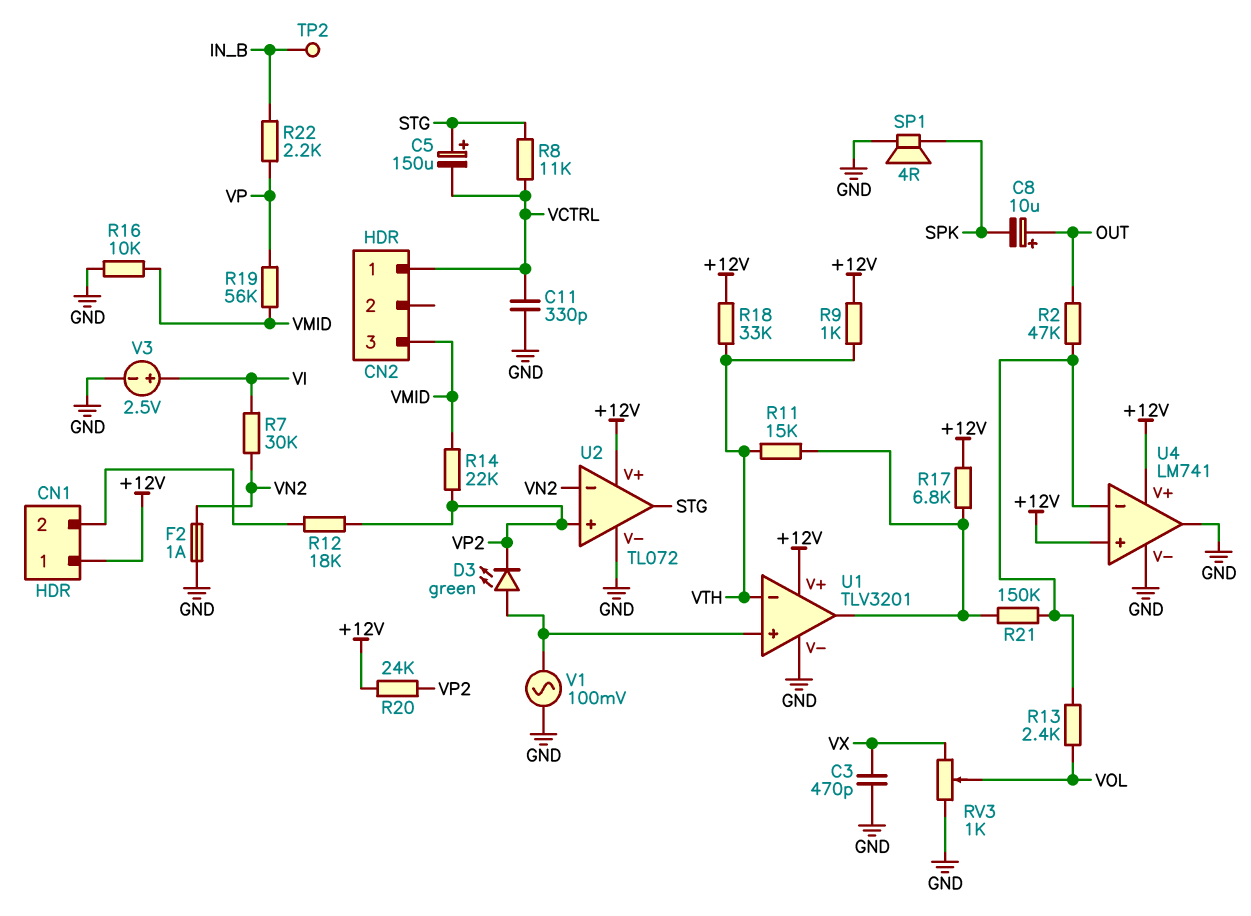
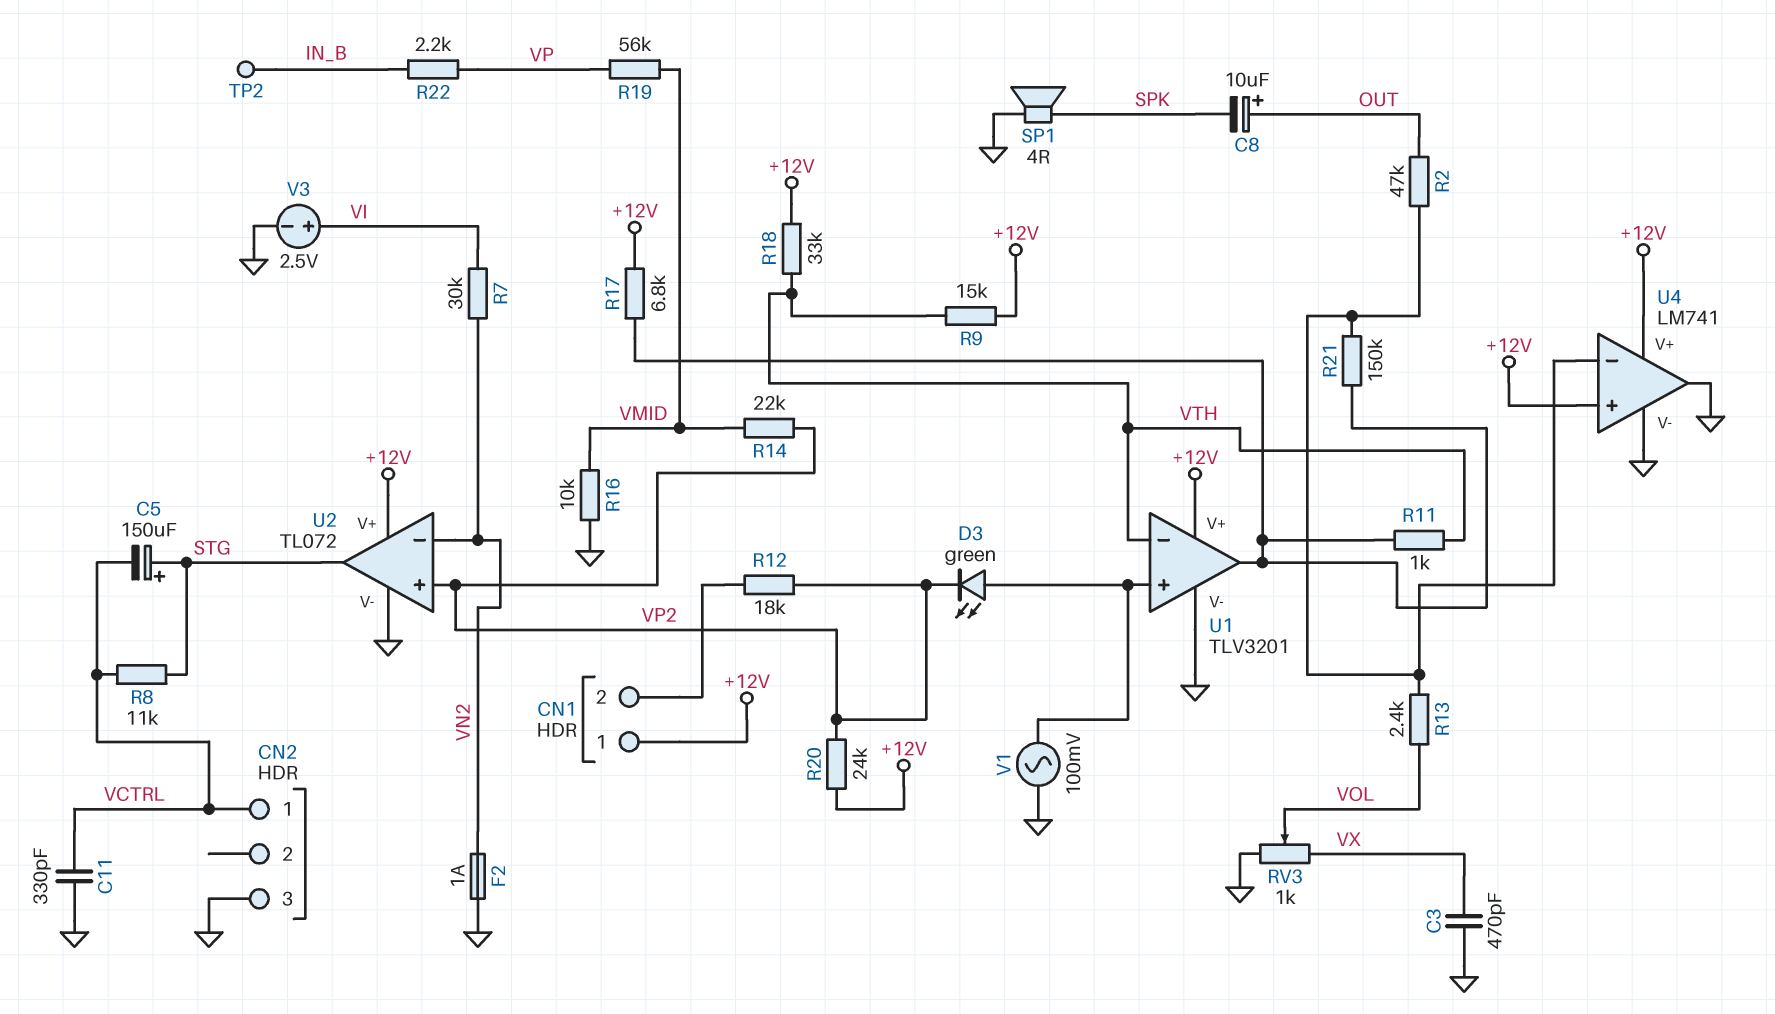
CN2 pin 3: VMID -> GND
R9: 1k (+12V, VTH) -> 15k (+12V, VTH)
R11: 15k (U1/out, VTH) -> 1k (U1/out, VTH)

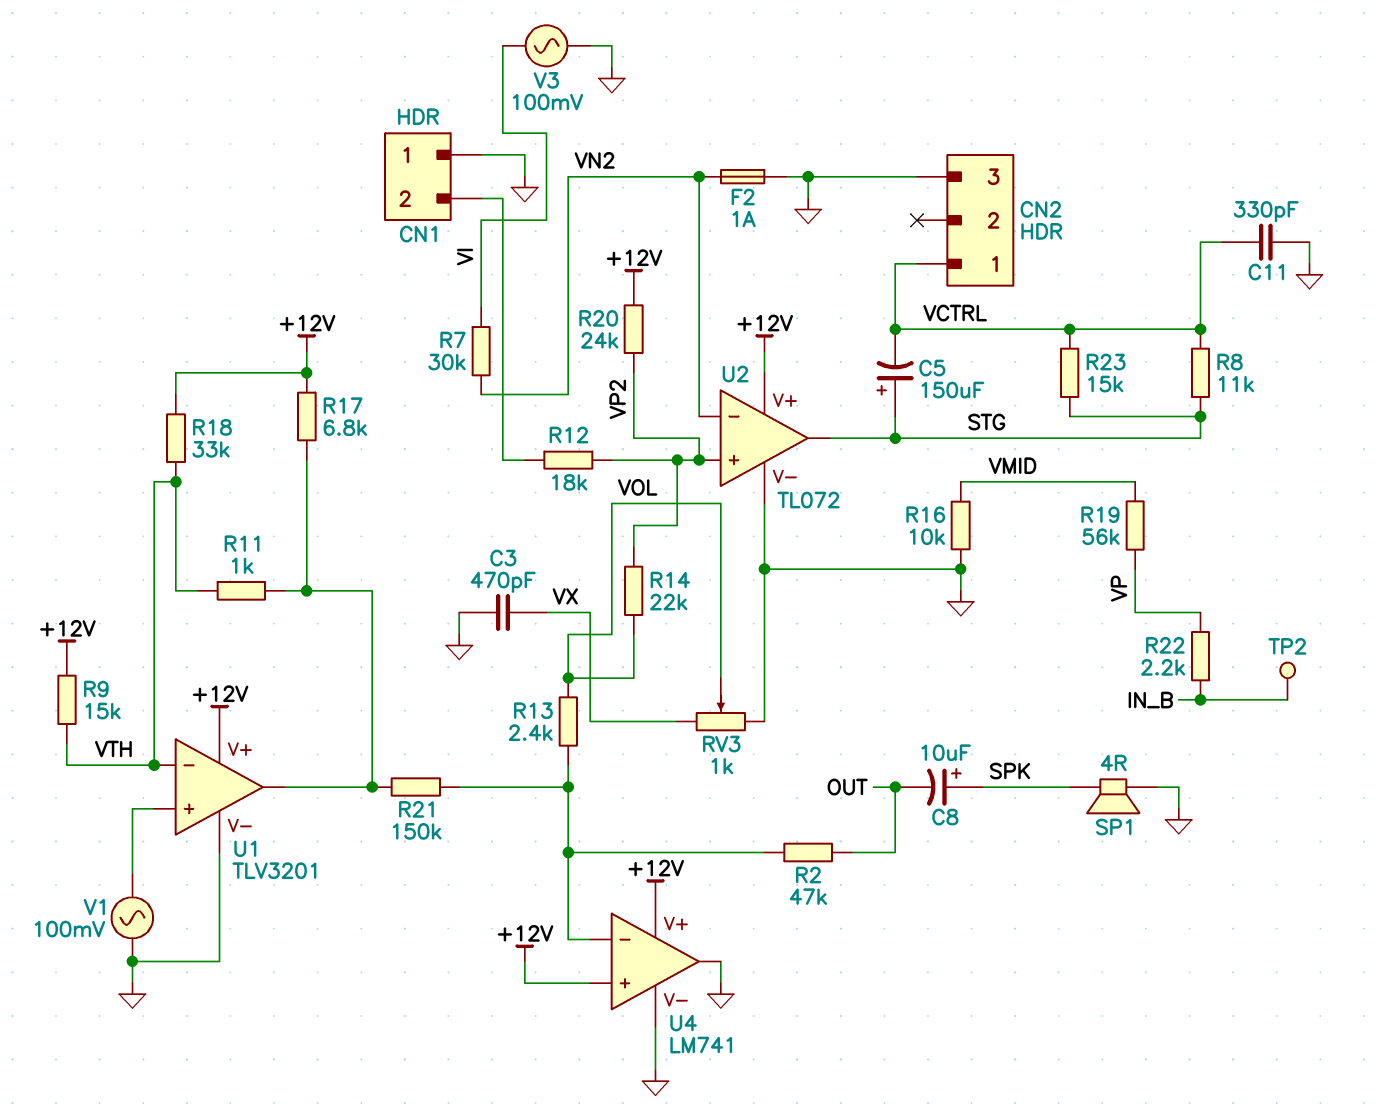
C8: 10uF (plus OUT, minus SPK) -> 10uF (plus SPK, minus OUT)
CN1 pin 1: +12V -> GND
D3: LED green (A U1/in+, K VP2) -> none
R14: 22k (VMID, VP2) -> 22k (VOL, VP2)
R23: none -> 15k (STG, VCTRL)
V3: 2.5V (plus VI, minus GND) -> AC 100mV (GND, VI)

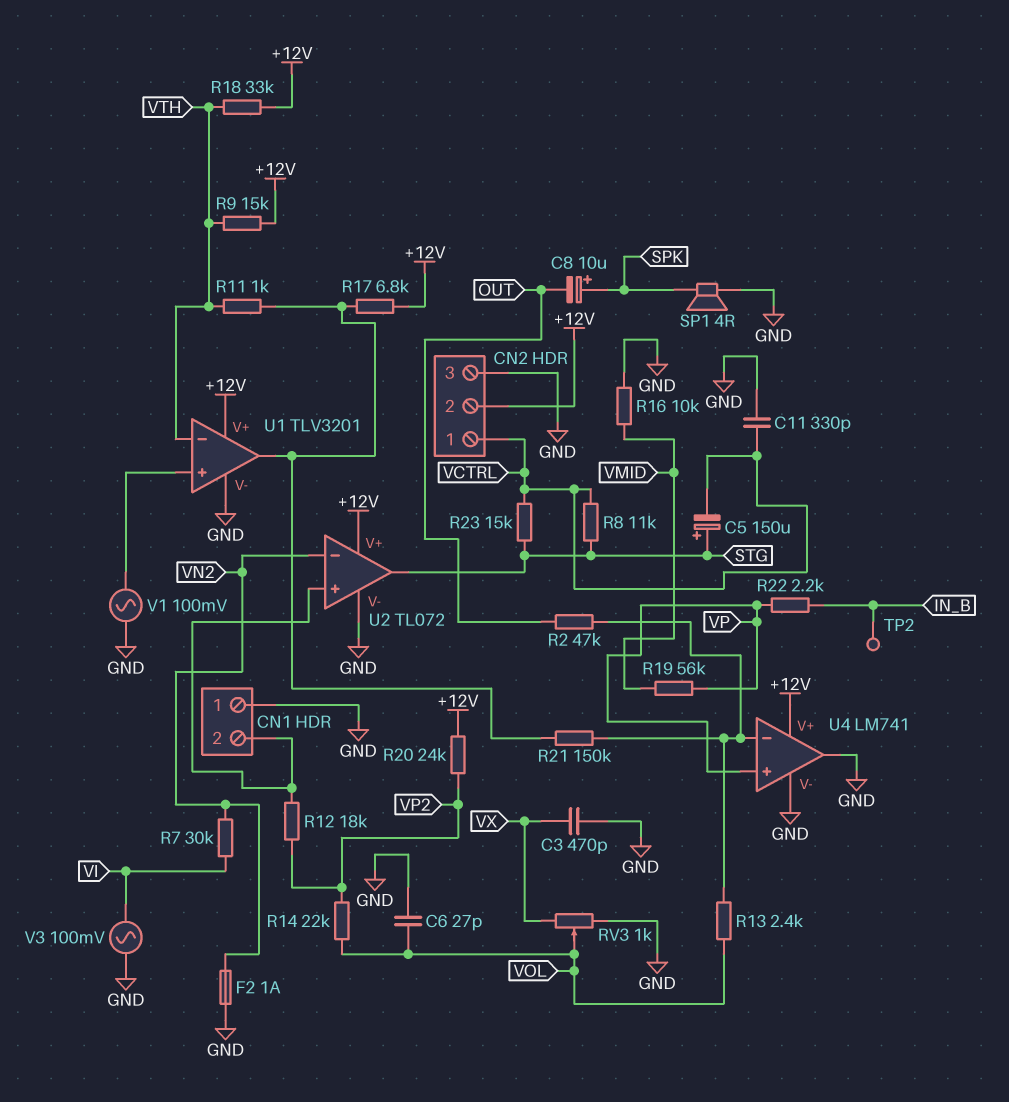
C6: none -> 27pF (GND, VOL)
CN2 pin 2: none -> +12V
U2 pin in+: VP2 -> CN1/2
U4 pin in+: +12V -> VP

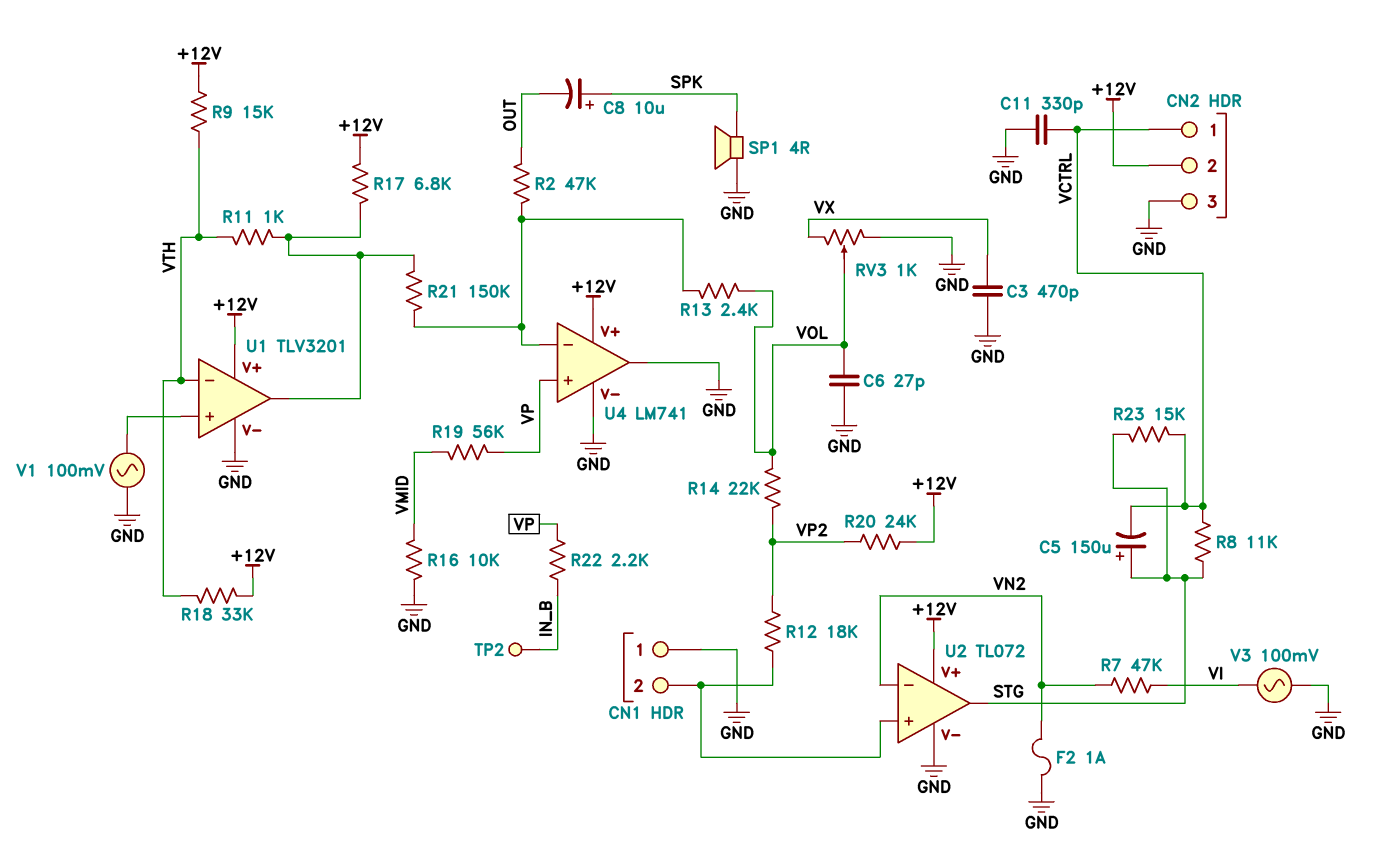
R7: 30k (VI, VN2) -> 47k (VI, VN2)

